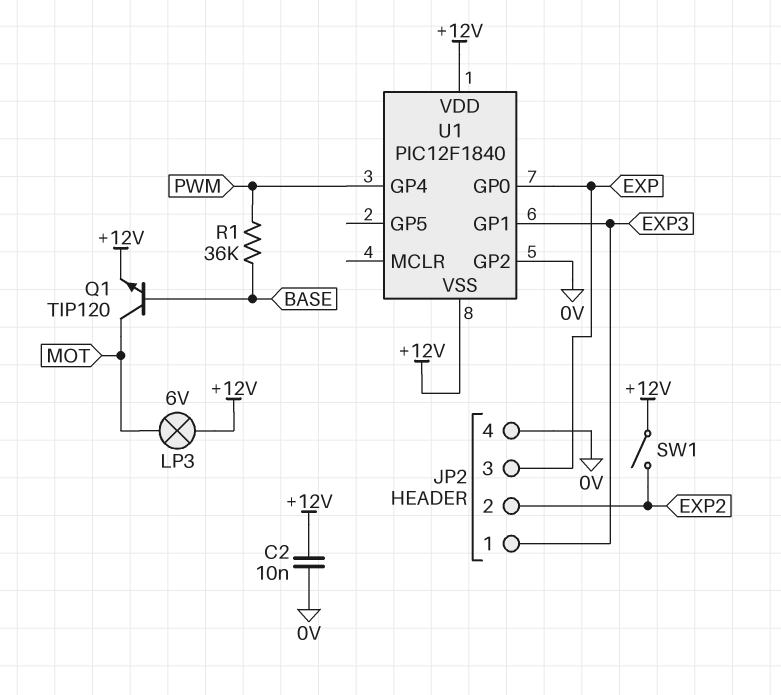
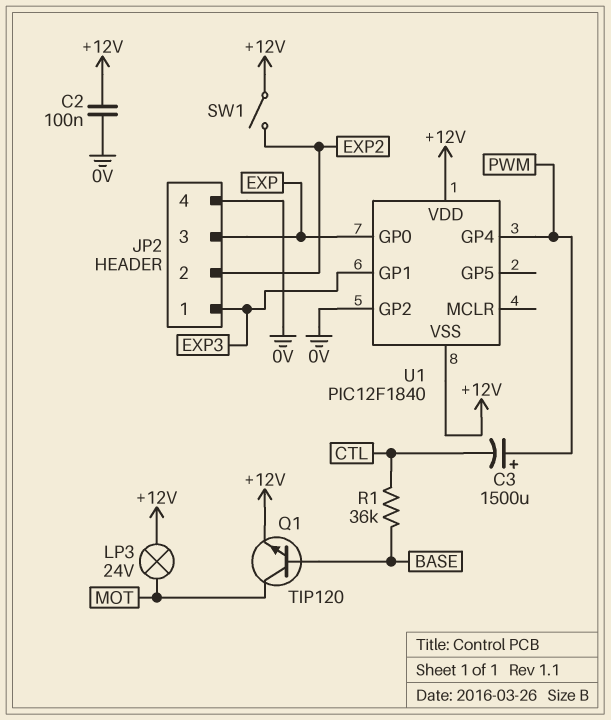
C2: 10nF (+12V, 0V) -> 100nF (+12V, 0V)
C3: none -> 1500uF (plus PWM, minus CTL)
LP3: lamp 6V (+12V, MOT) -> lamp 24V (+12V, MOT)
R1: 36k (BASE, PWM) -> 36k (BASE, CTL)

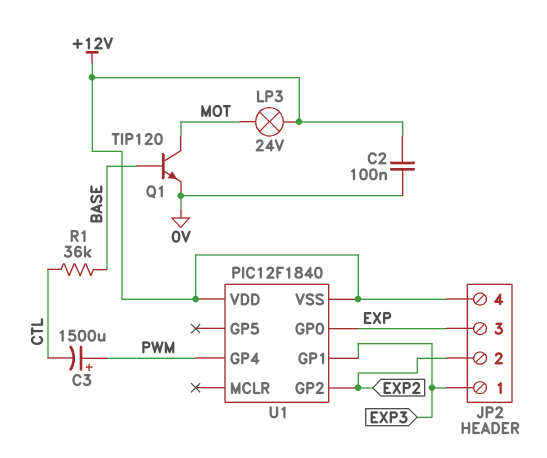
JP2 pin 4: 0V -> +12V
Q1: NPN TIP120 (B BASE, C MOT, E +12V) -> NPN TIP120 (B BASE, C MOT, E 0V)
SW1: switch (+12V, EXP2) -> none
U1 pin GP2: 0V -> EXP2

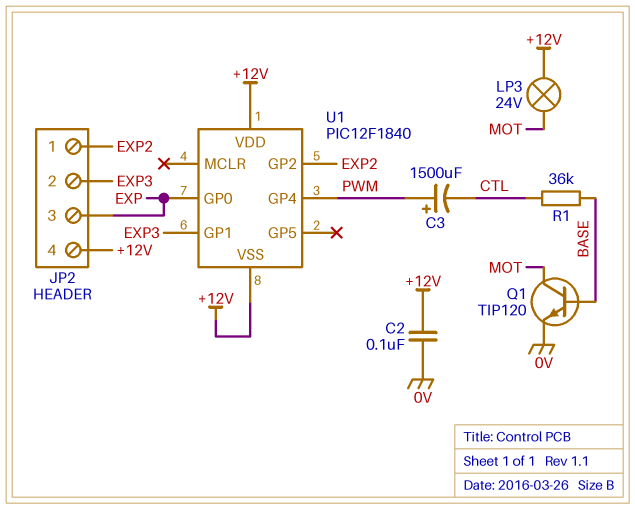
JP2 pin 1: EXP3 -> EXP2
JP2 pin 2: EXP2 -> EXP3

